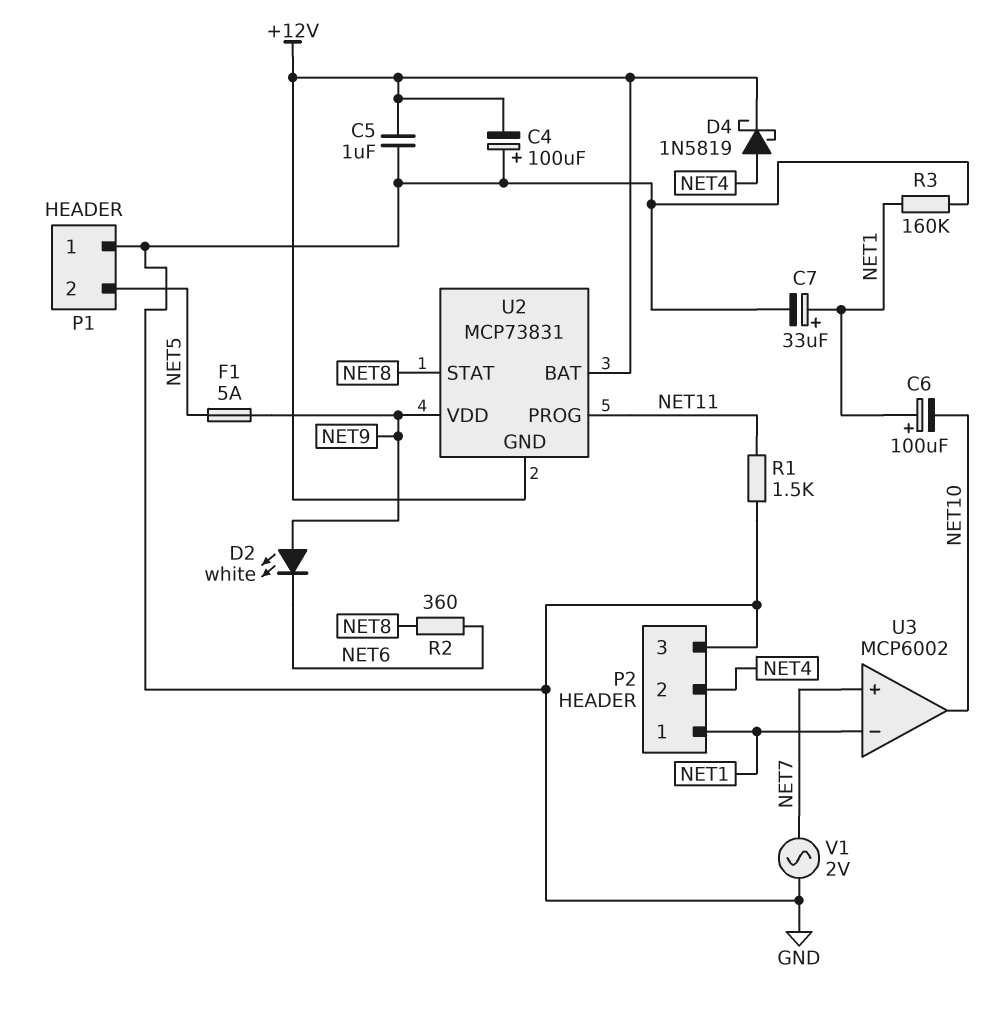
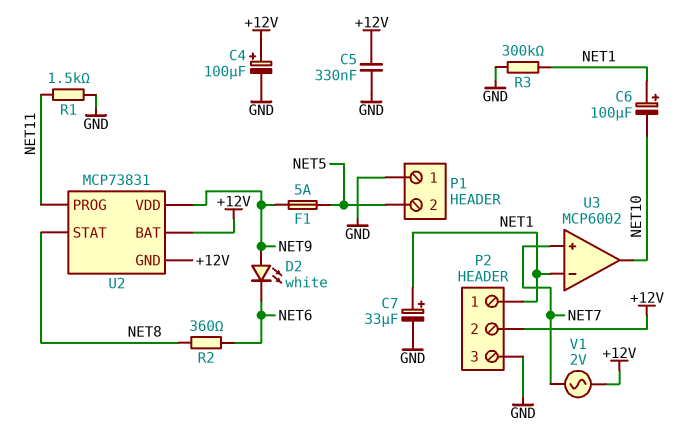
C4: 100uF (plus GND, minus +12V) -> 100uF (plus +12V, minus GND)
C5: 1uF (+12V, GND) -> 330nF (+12V, GND)
D4: schottky 1N5819 (A NET4, K +12V) -> none
P2 pin 2: NET4 -> +12V
R3: 160k (GND, NET1) -> 300k (GND, NET1)
V1: AC 2V (GND, NET7) -> AC 2V (+12V, NET7)

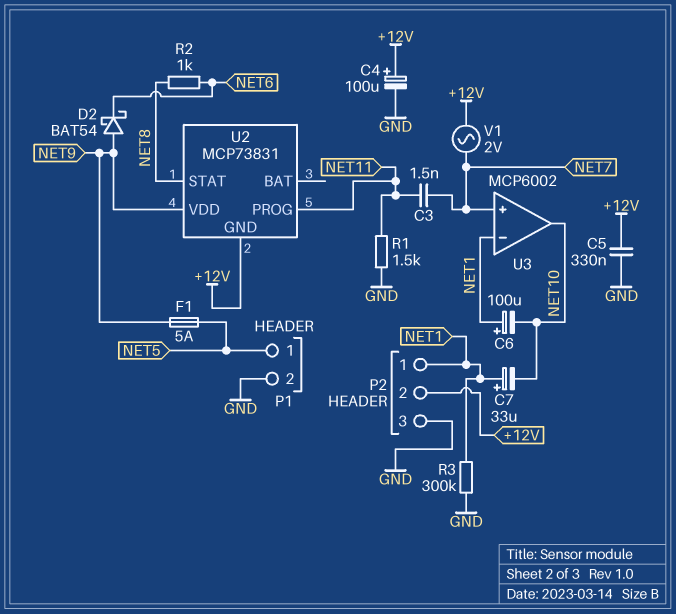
C3: none -> 1.5nF (NET7, NET11)
C7: 33uF (plus NET1, minus GND) -> 33uF (plus NET1, minus NET10)
D2: LED white (A NET9, K NET6) -> schottky BAT54 (A NET9, K NET6)
P1 pin 1: GND -> NET5
P1 pin 2: NET5 -> GND
R2: 360 (NET6, NET8) -> 1k (NET6, NET8)
U2 pin BAT: +12V -> none

